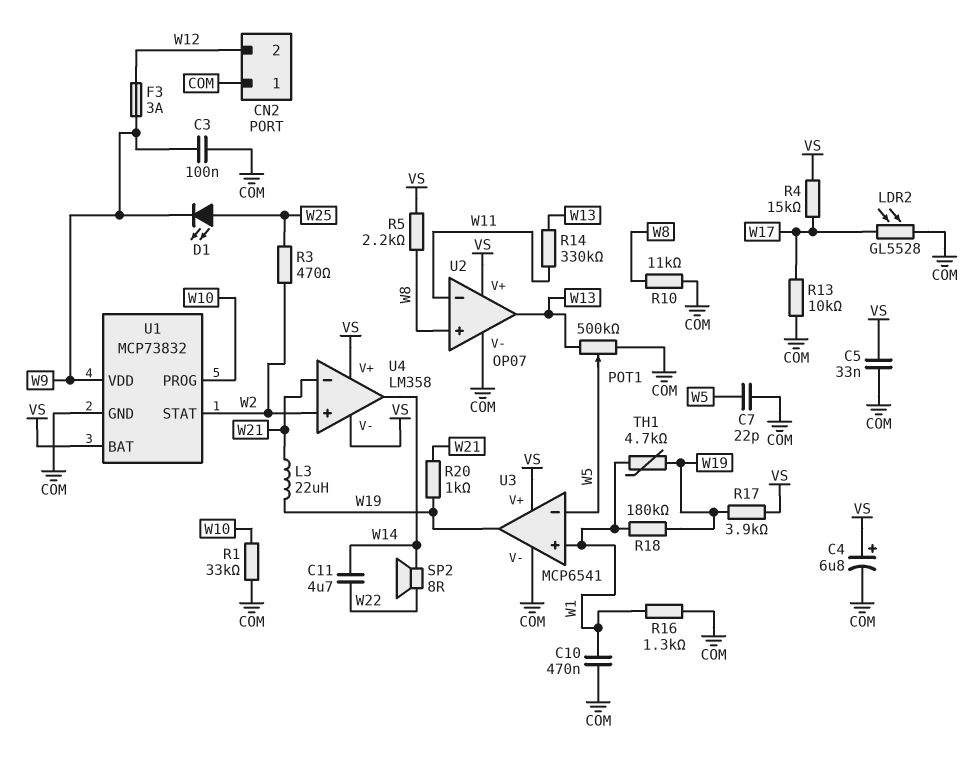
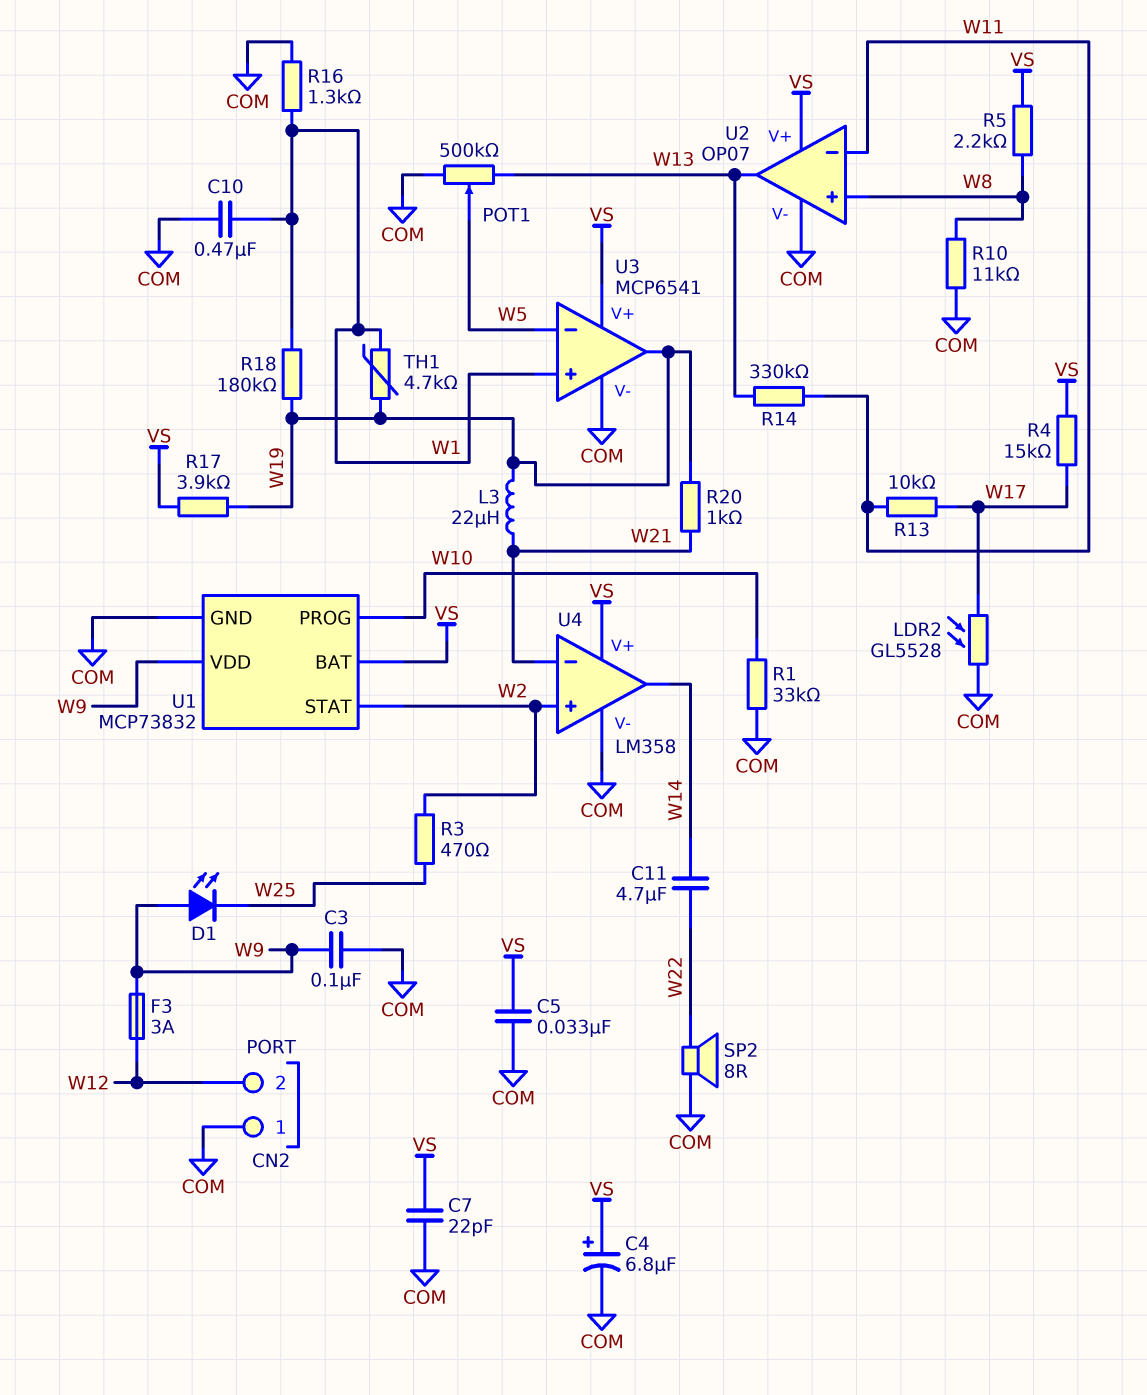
C7: 22pF (COM, W5) -> 22pF (COM, VS)
D1: LED (A W25, K W9) -> LED (A W9, K W25)
R13: 10k (COM, W17) -> 10k (W11, W17)
SP2: speaker 8R (W14, W22) -> speaker 8R (COM, W22)
U4 pin V-: VS -> COM

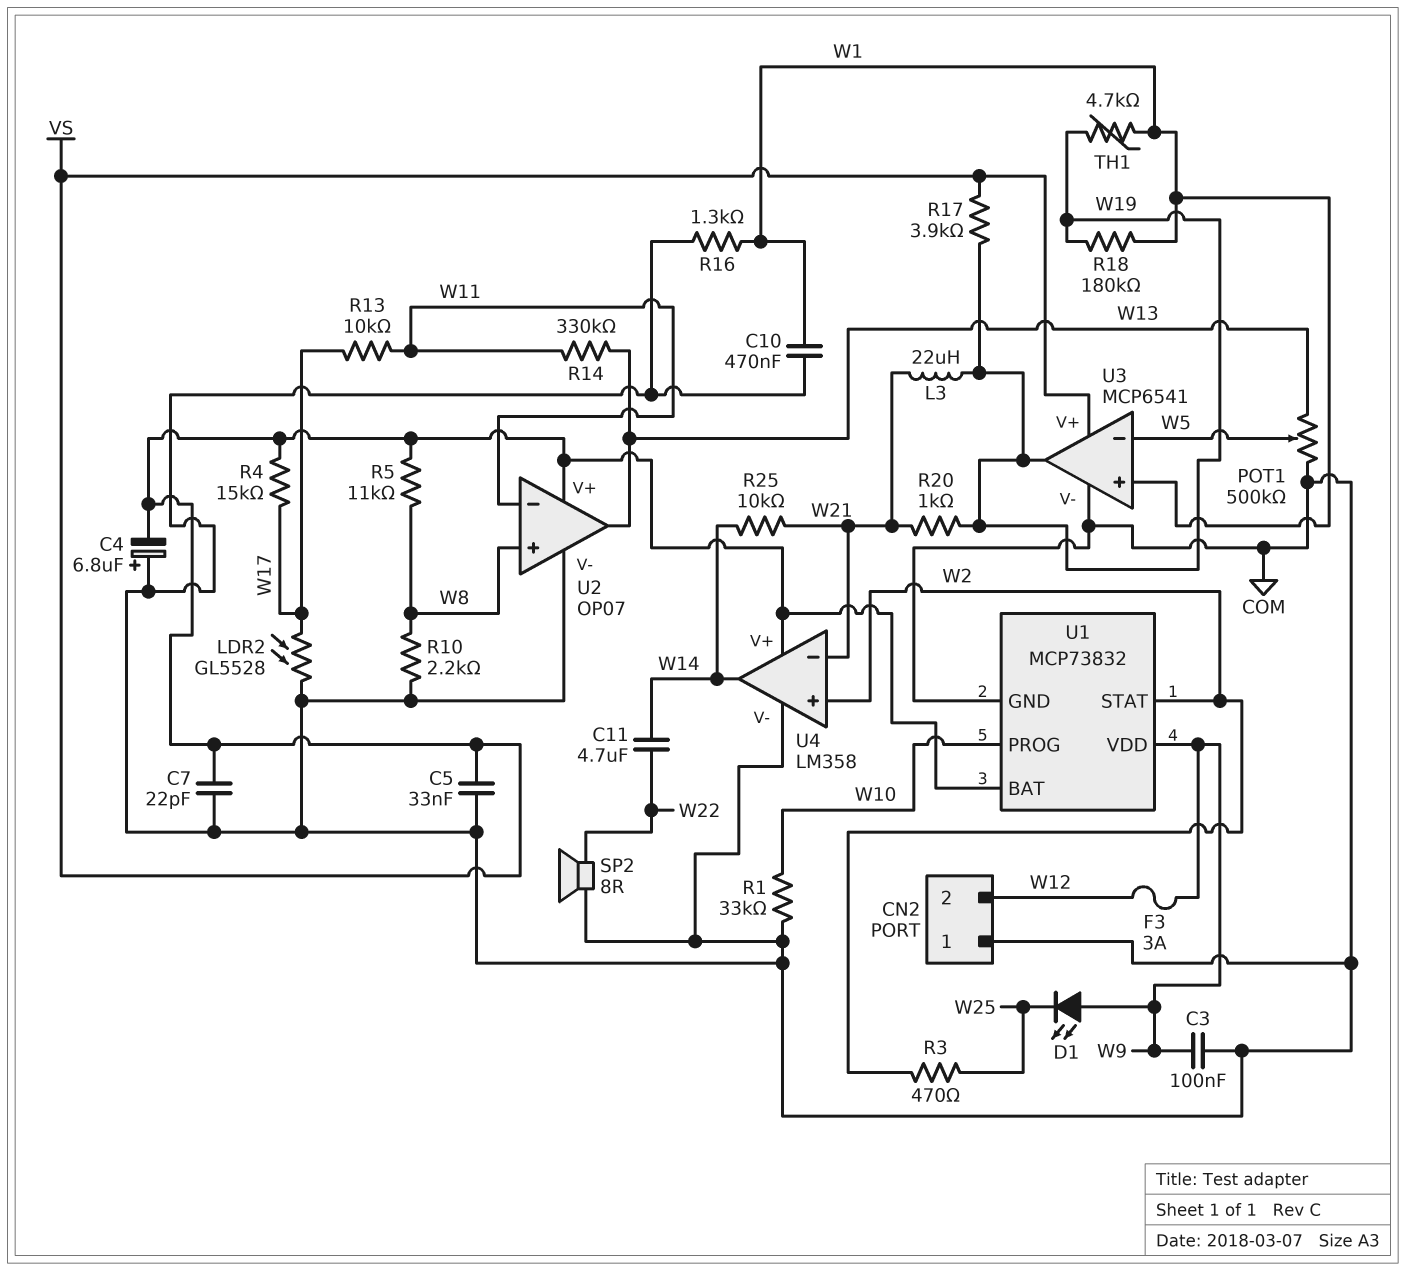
C4: 6.8uF (plus VS, minus COM) -> 6.8uF (plus COM, minus VS)
R5: 2.2k (VS, W8) -> 11k (VS, W8)
R10: 11k (COM, W8) -> 2.2k (COM, W8)
R25: none -> 10k (W14, W21)

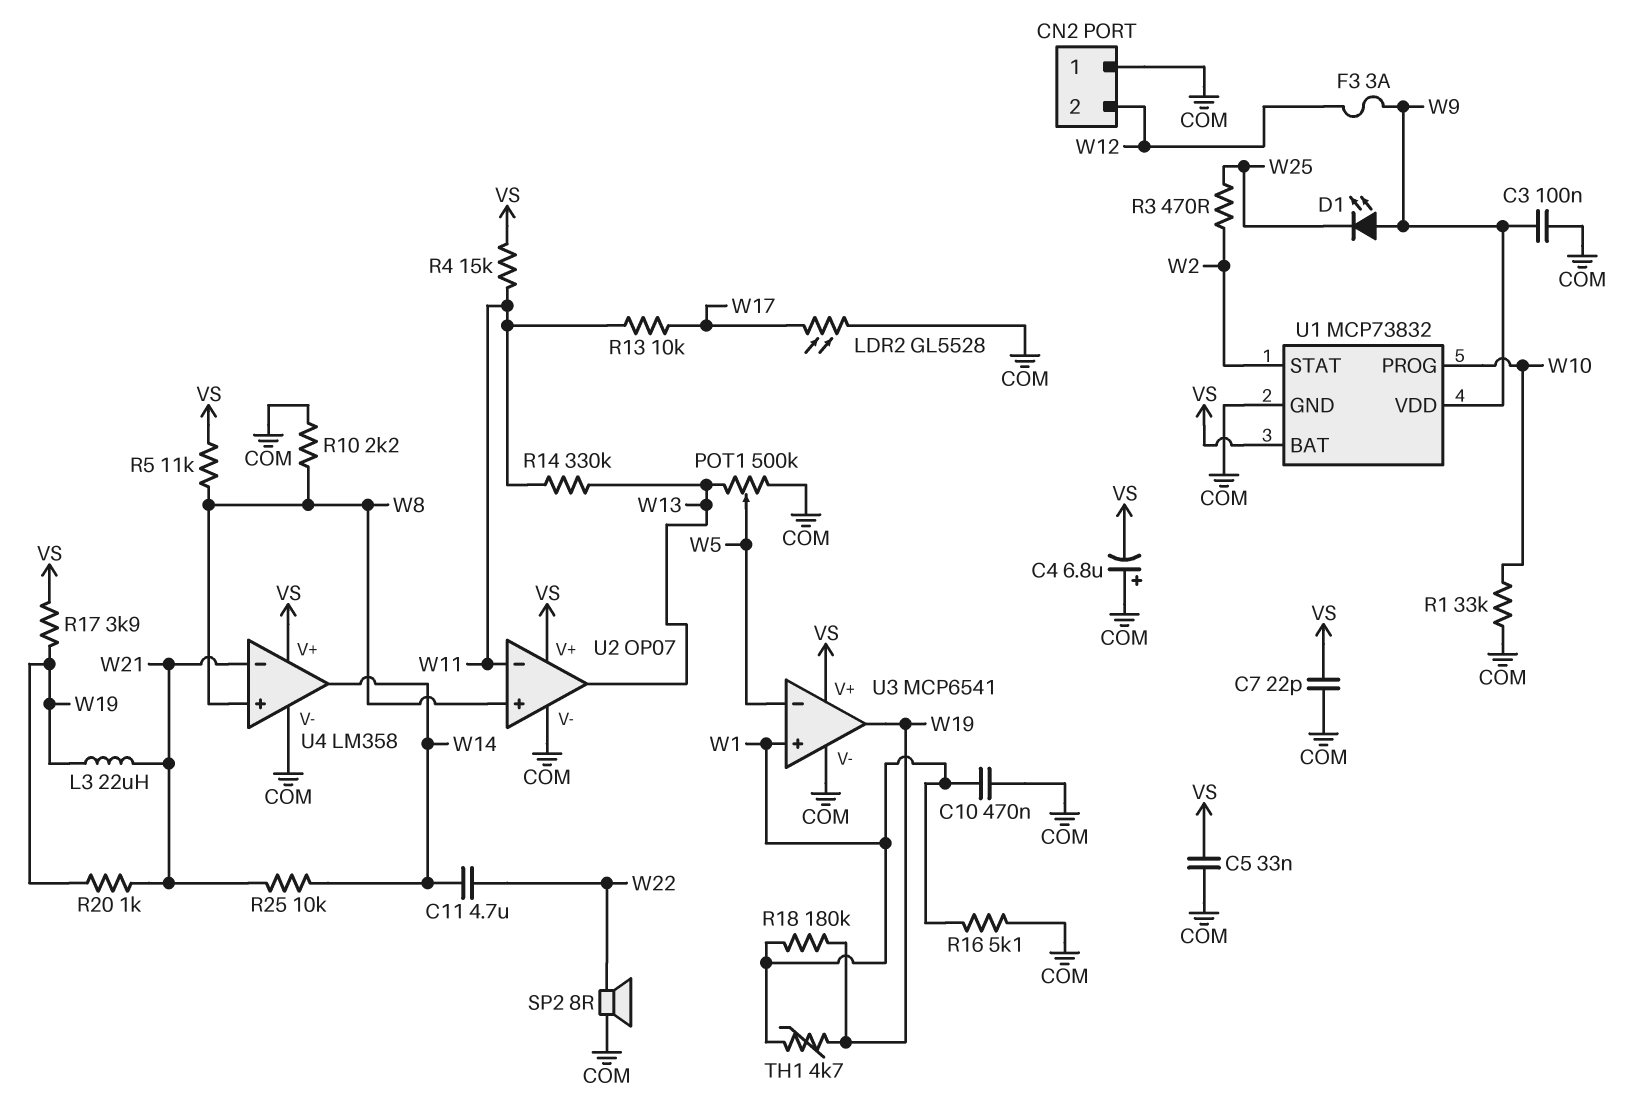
R4: 15k (VS, W17) -> 15k (VS, W11)
R16: 1.3k (COM, W1) -> 5.1k (COM, W1)
U4 pin in+: W2 -> W8

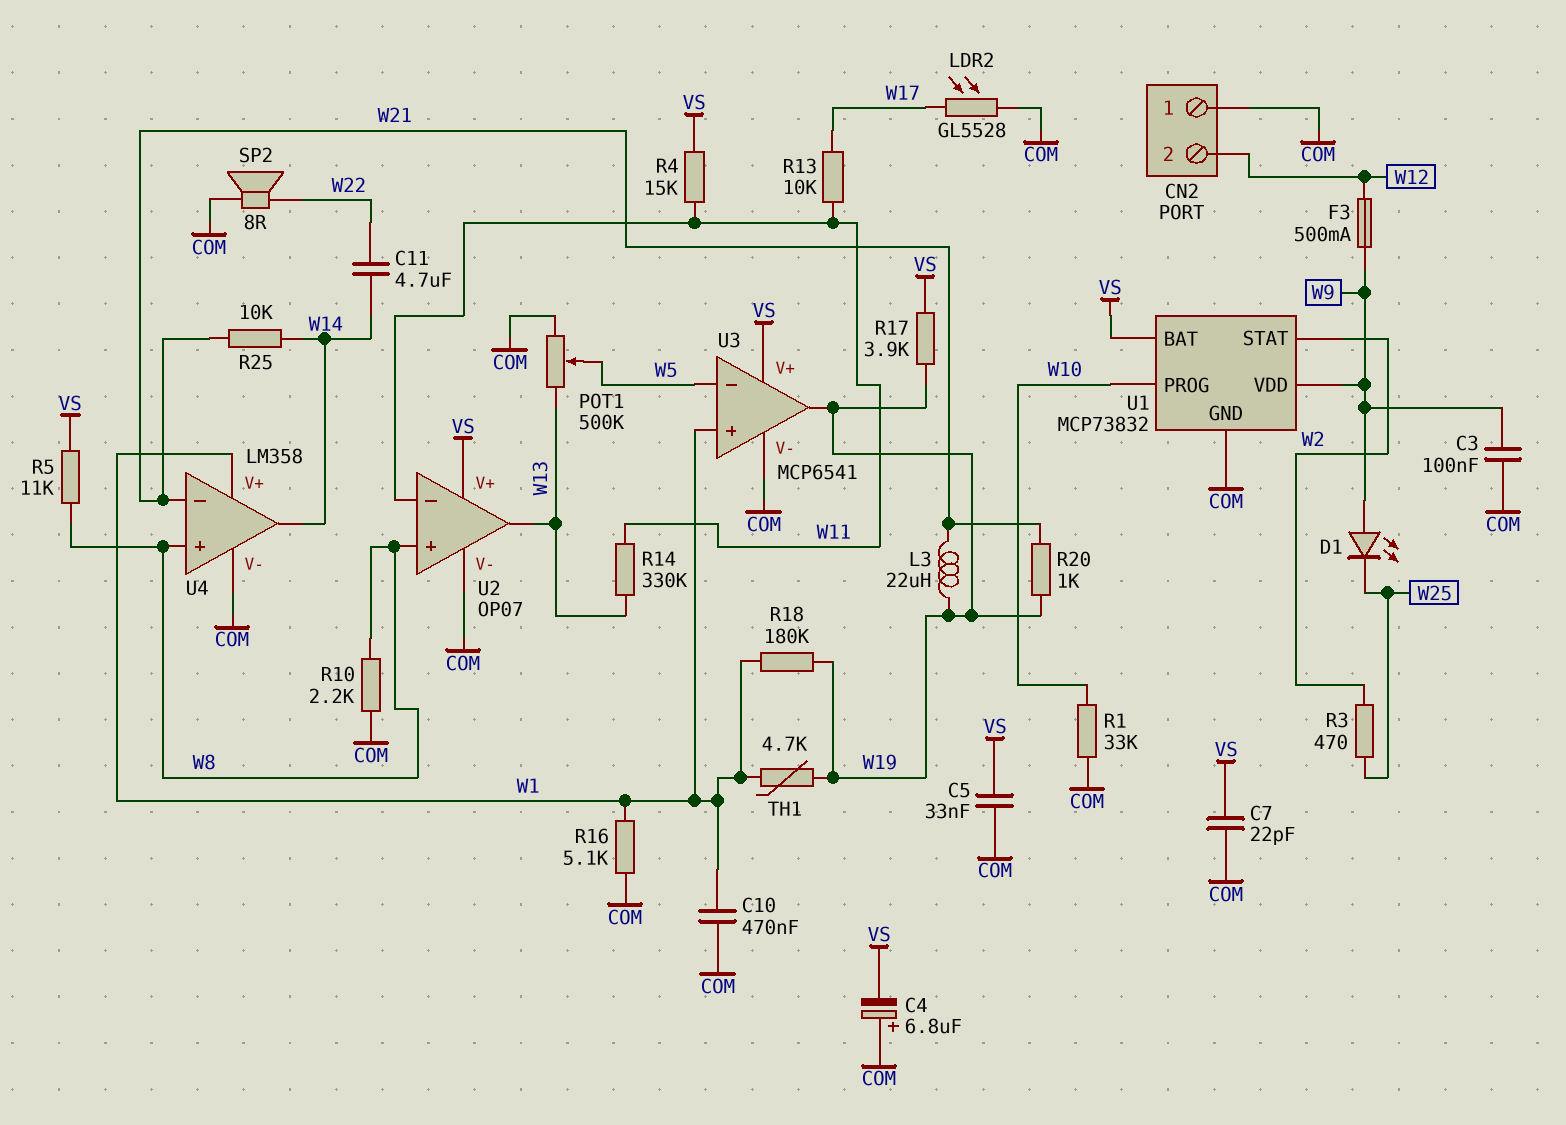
F3: 3A (W9, W12) -> 500mA (W9, W12)
U4 pin V+: VS -> W1

